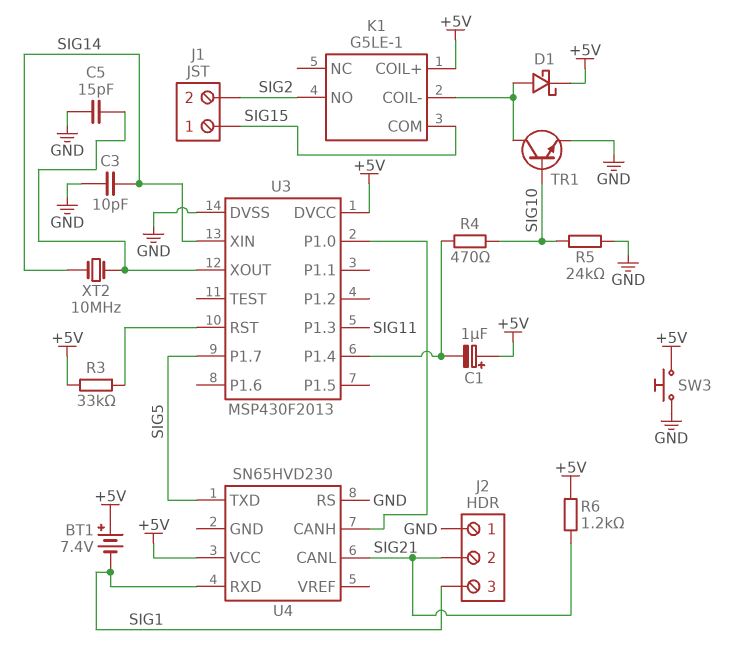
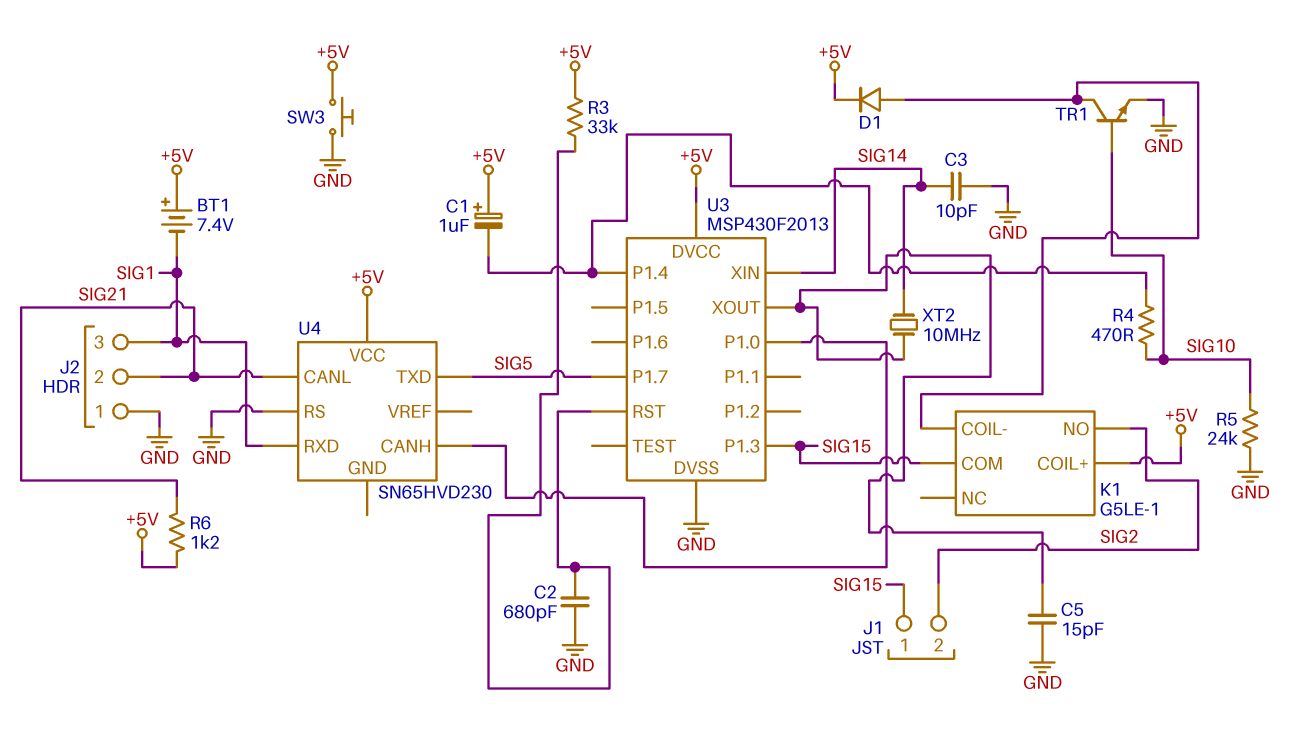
C2: none -> 680pF (GND, U3/RST)
D1: schottky (A K1/COIL-, K +5V) -> diode (A K1/COIL-, K +5V)
U3 pin P1.3: SIG11 -> SIG15

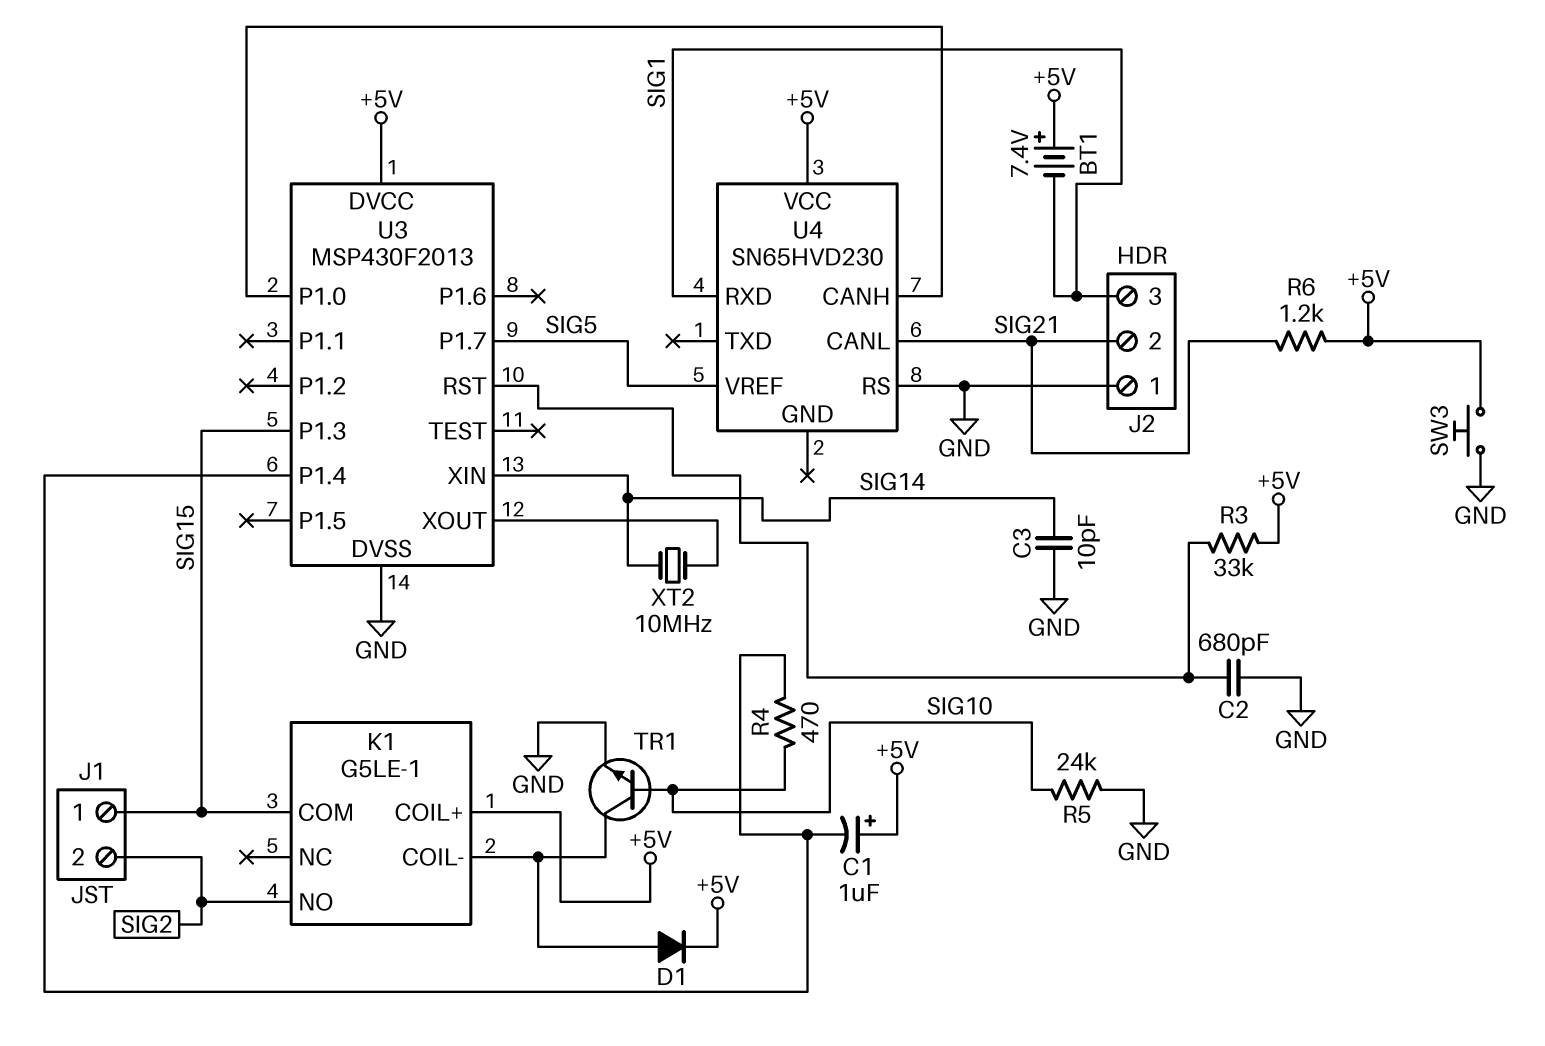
C5: 15pF (GND, U3/XOUT) -> none
U4 pin TXD: SIG5 -> none
U4 pin VREF: none -> SIG5

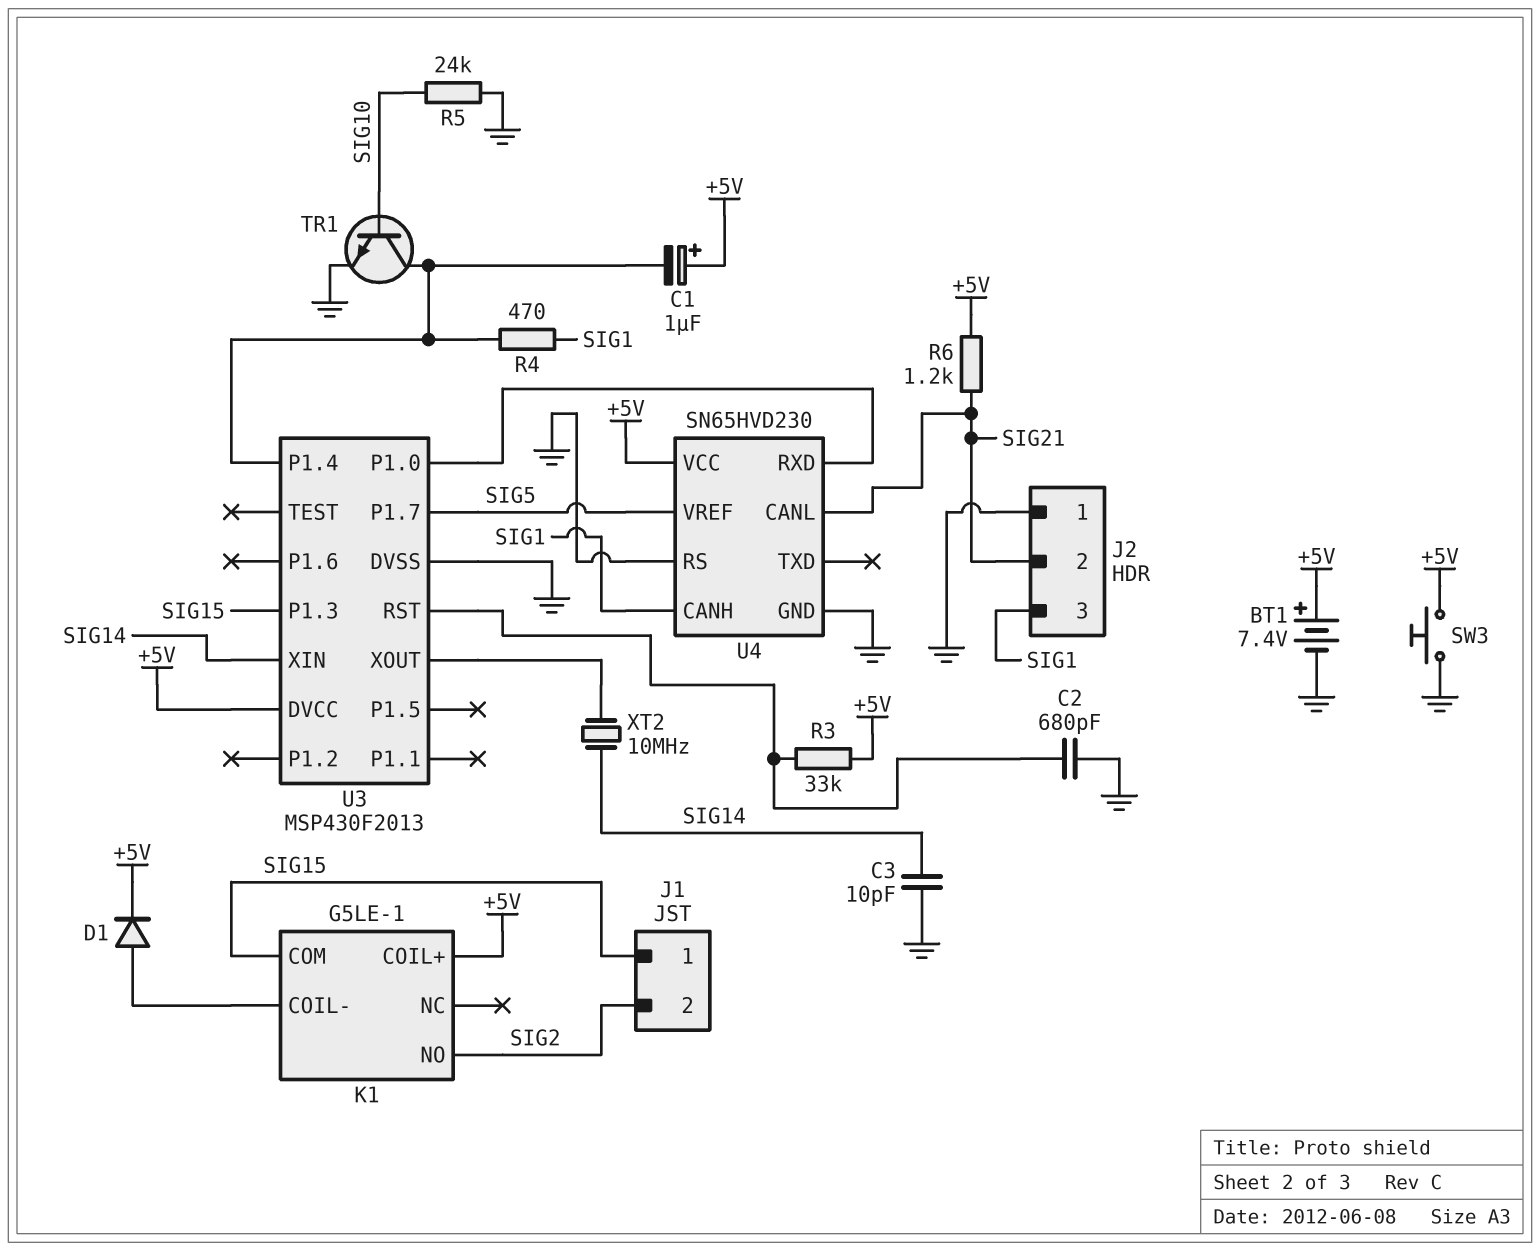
BT1: 7.4V (plus +5V, minus SIG1) -> 7.4V (plus +5V, minus GND)
R4: 470 (SIG10, U3/P1.4) -> 470 (SIG1, U3/P1.4)
TR1: NPN (B SIG10, C K1/COIL-, E GND) -> NPN (B SIG10, C U3/P1.4, E GND)
U4 pin CANH: U3/P1.0 -> SIG1
U4 pin GND: none -> GND
U4 pin RXD: SIG1 -> U3/P1.0

